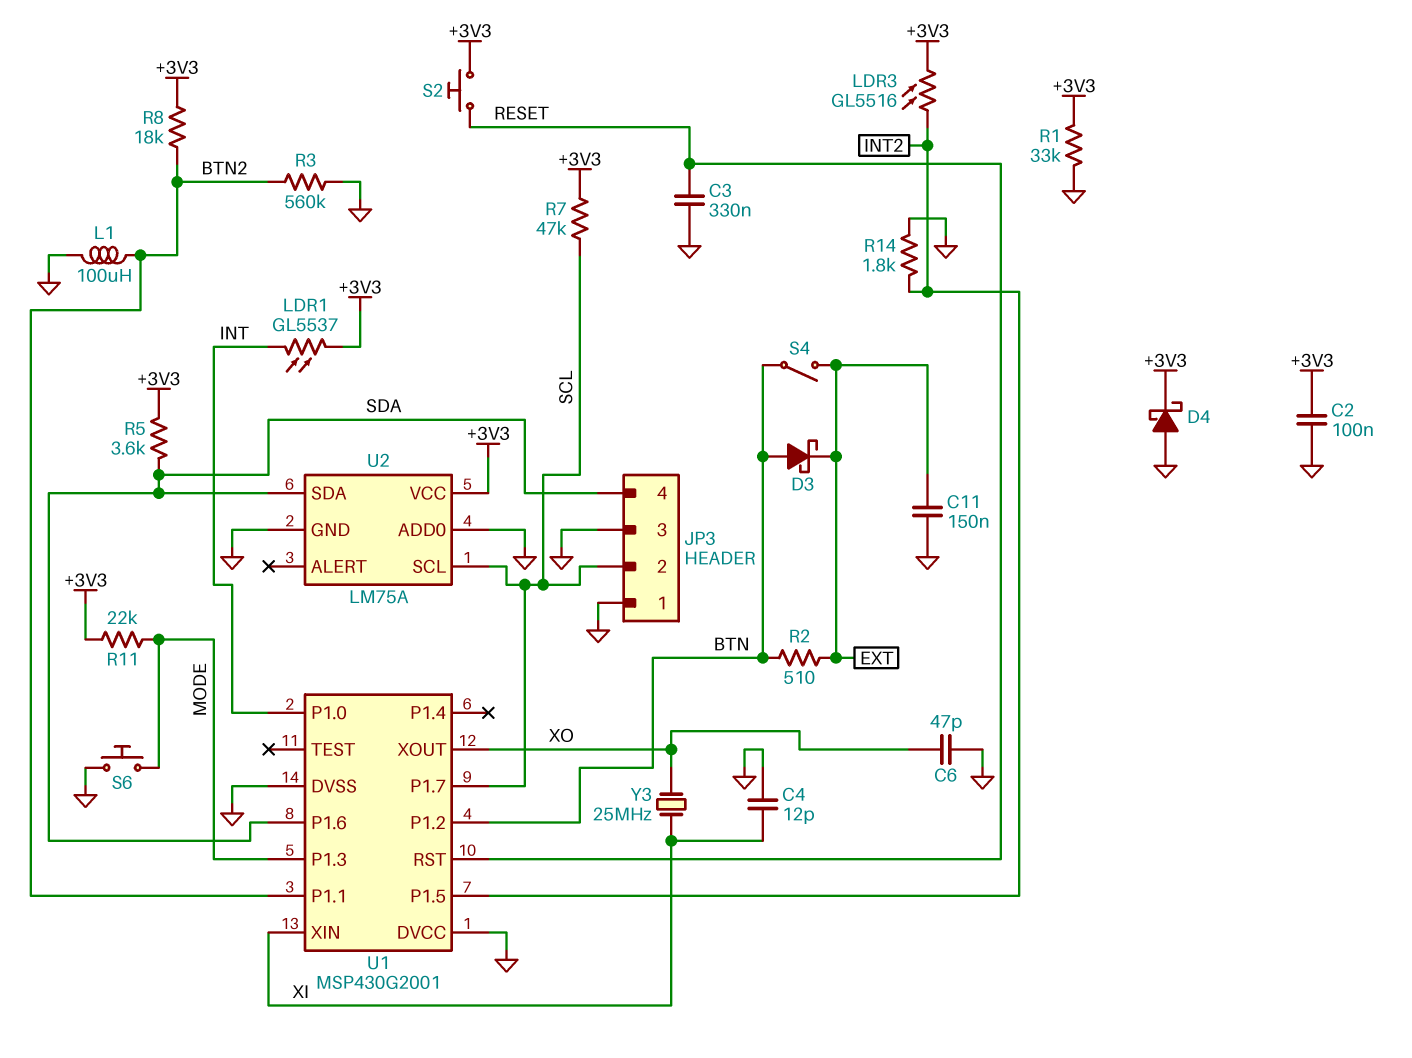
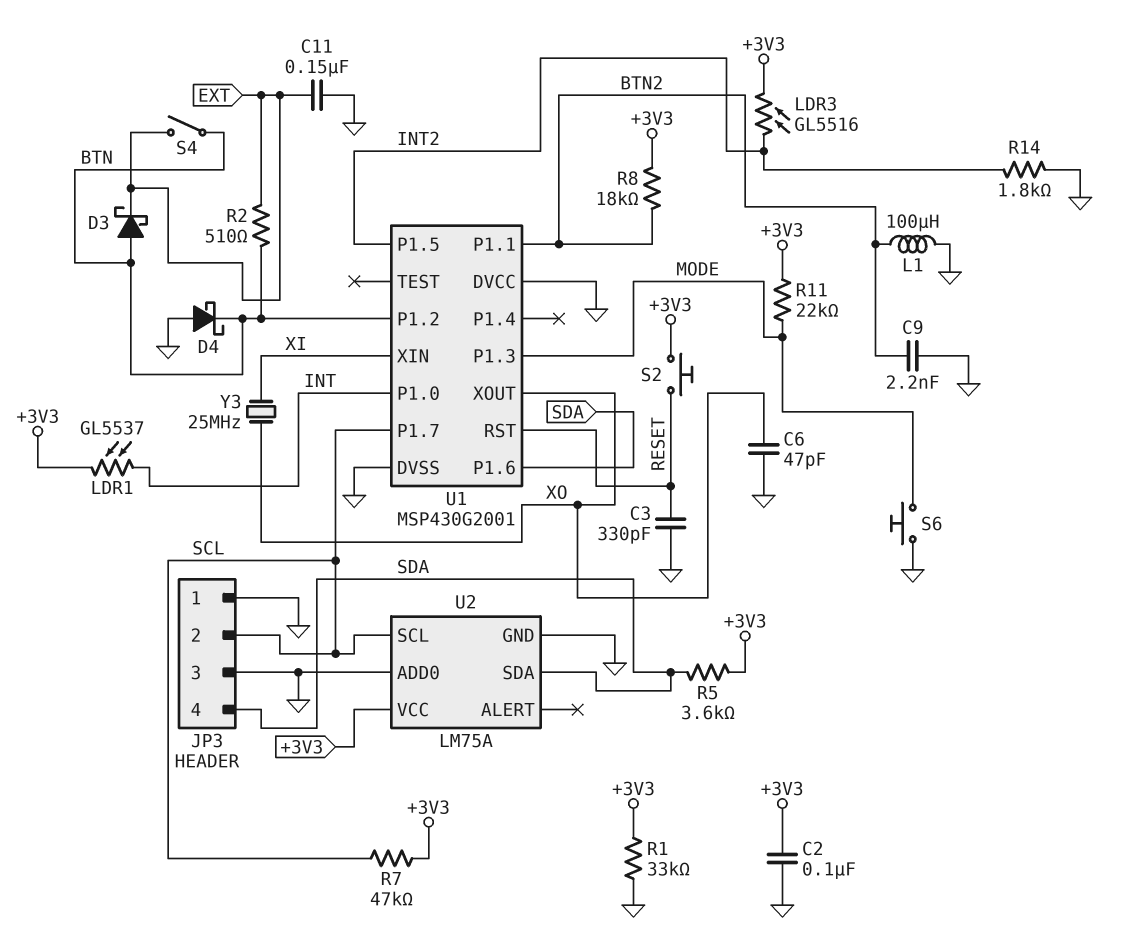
C3: 330nF (GND, RESET) -> 330pF (GND, RESET)
C4: 12pF (GND, XI) -> none
C9: none -> 2.2nF (BTN2, GND)
D4: schottky (A GND, K +3V3) -> schottky (A GND, K BTN)
R3: 560k (BTN2, GND) -> none

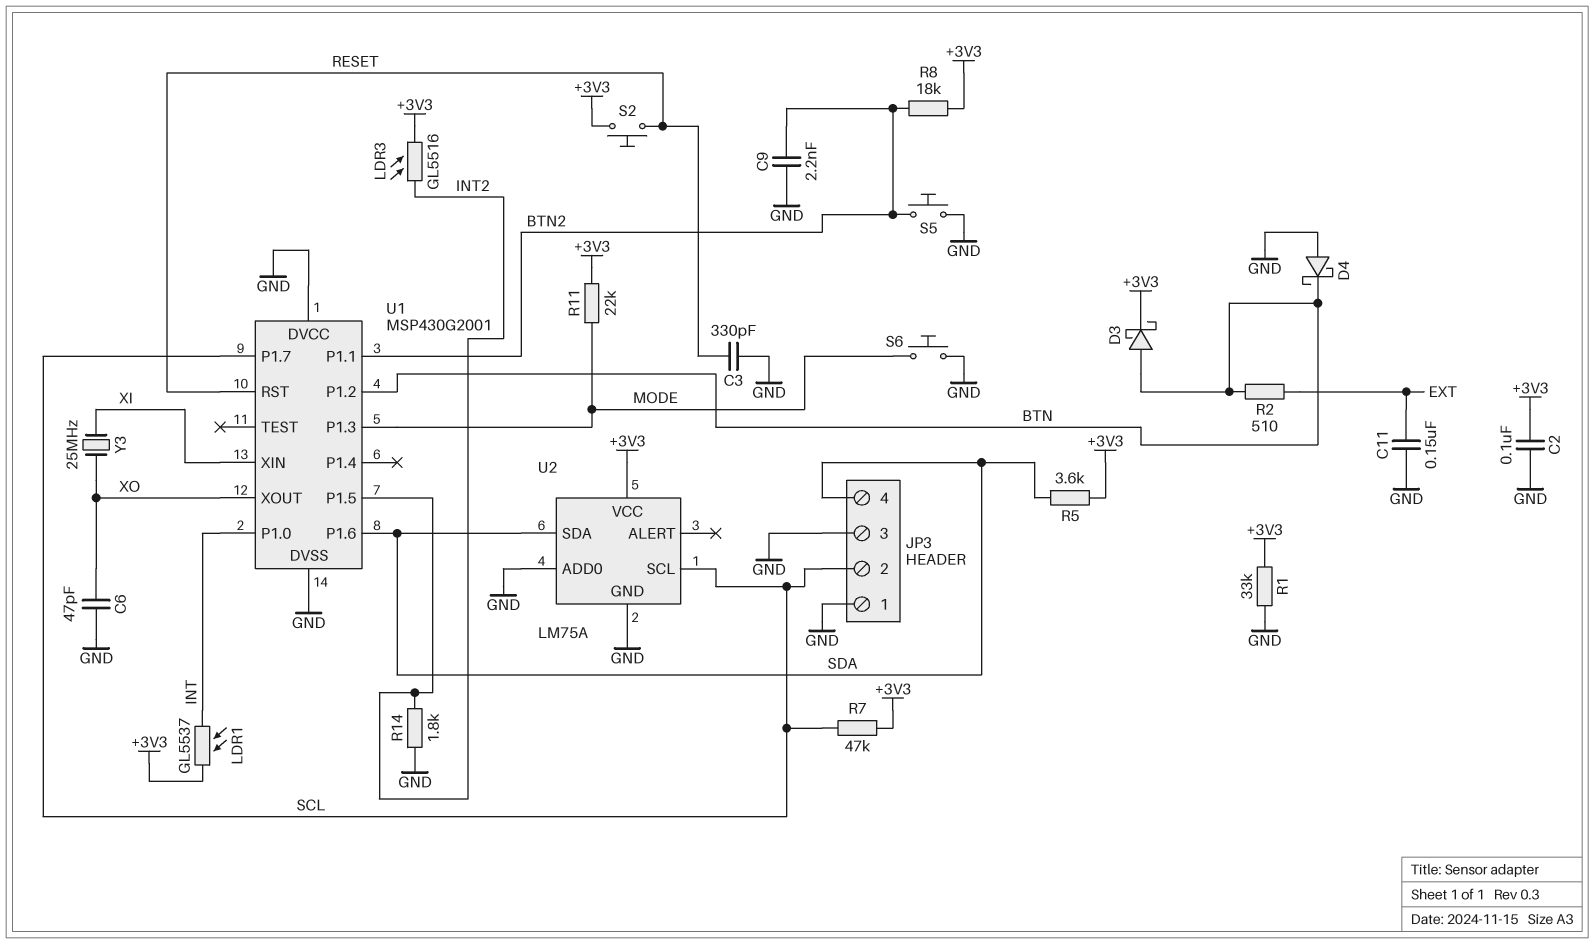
D3: schottky (A BTN, K EXT) -> schottky (A BTN, K +3V3)
L1: 100uH (BTN2, GND) -> none
S4: switch (BTN, EXT) -> none
S5: none -> button (BTN2, GND)

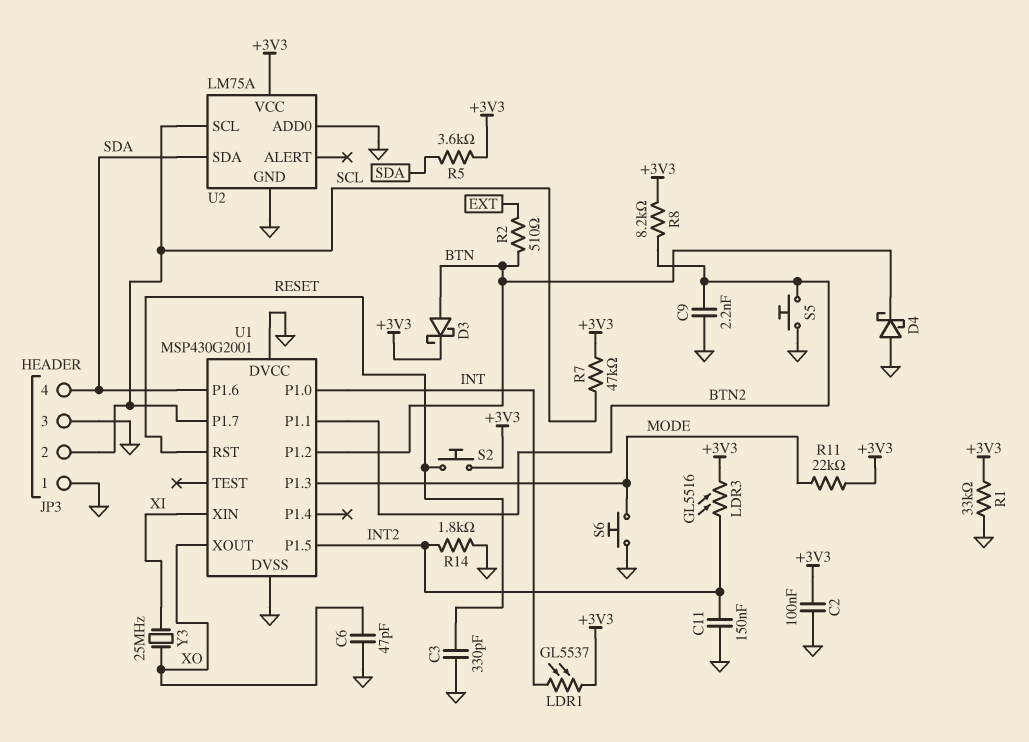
C11: 150nF (EXT, GND) -> 150nF (GND, INT2)
R8: 18k (+3V3, BTN2) -> 8.2k (+3V3, BTN2)

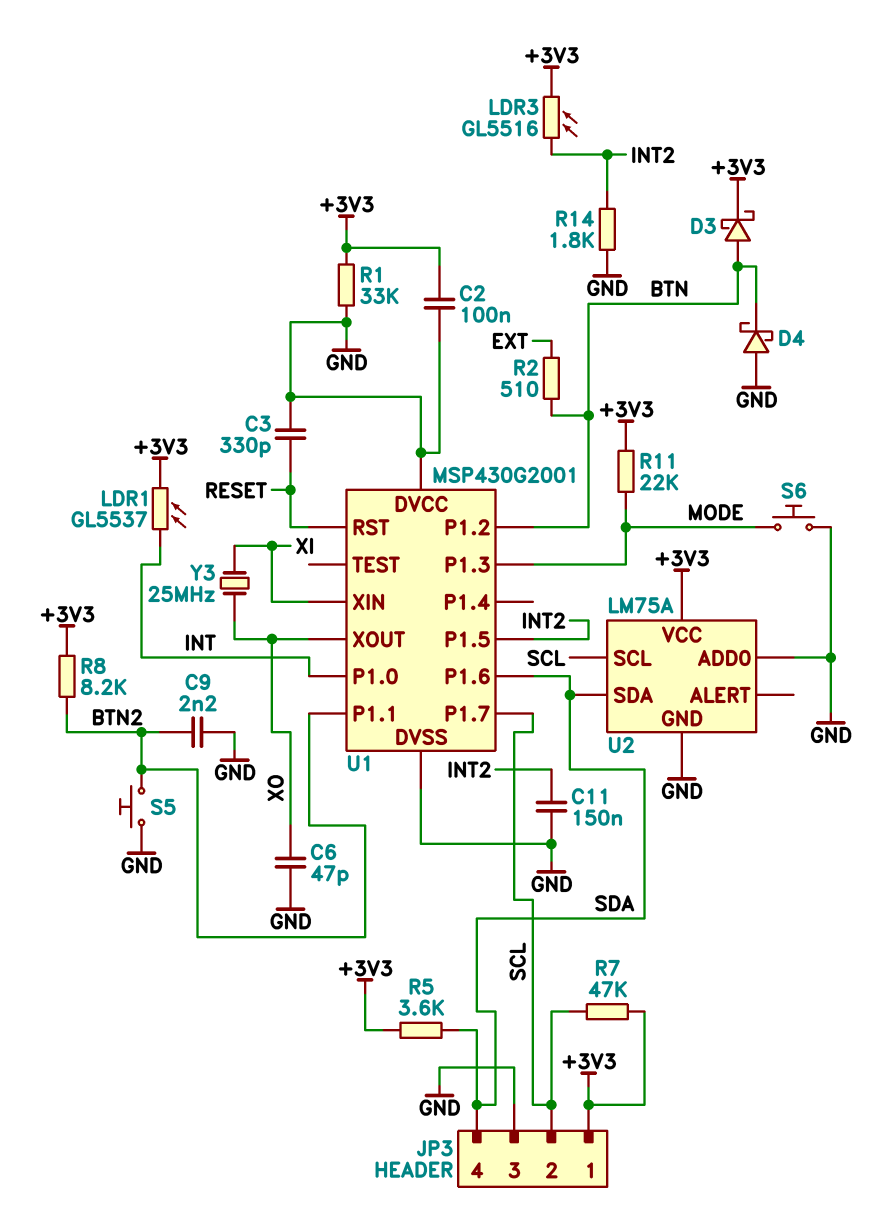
JP3 pin 1: GND -> +3V3
S2: button (+3V3, RESET) -> none

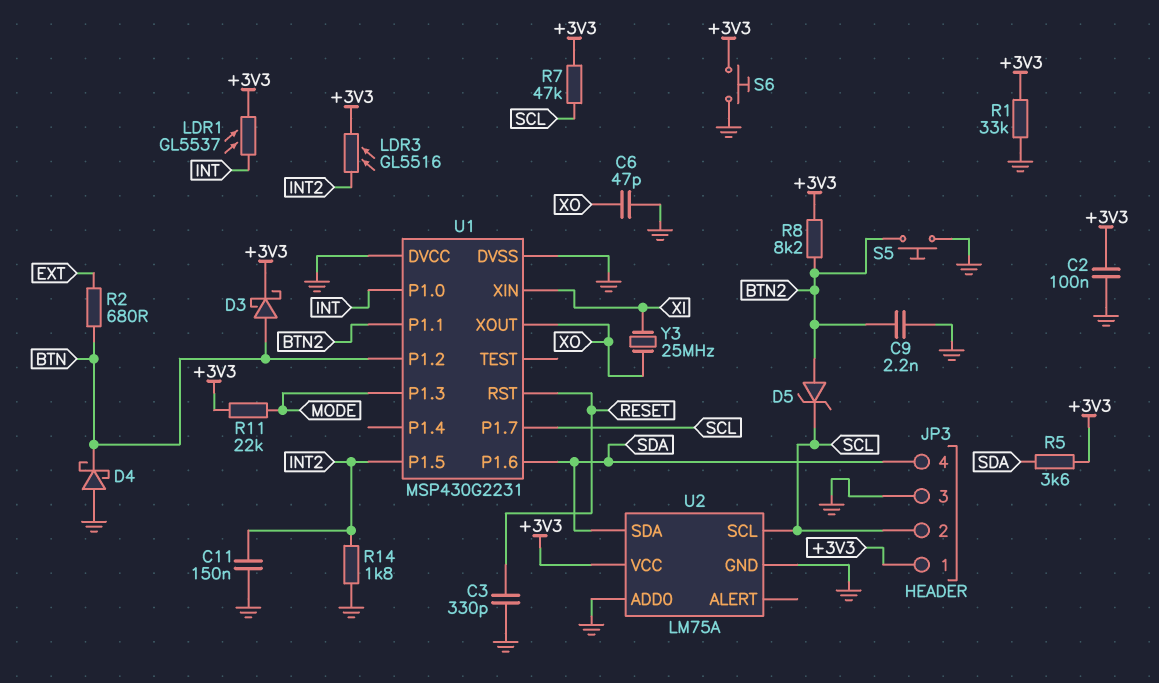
D5: none -> zener (A BTN2, K SCL)
R2: 510 (BTN, EXT) -> 680 (BTN, EXT)
S6: button (GND, MODE) -> button (+3V3, GND)
U1: MSP430G2001 -> MSP430G2231

